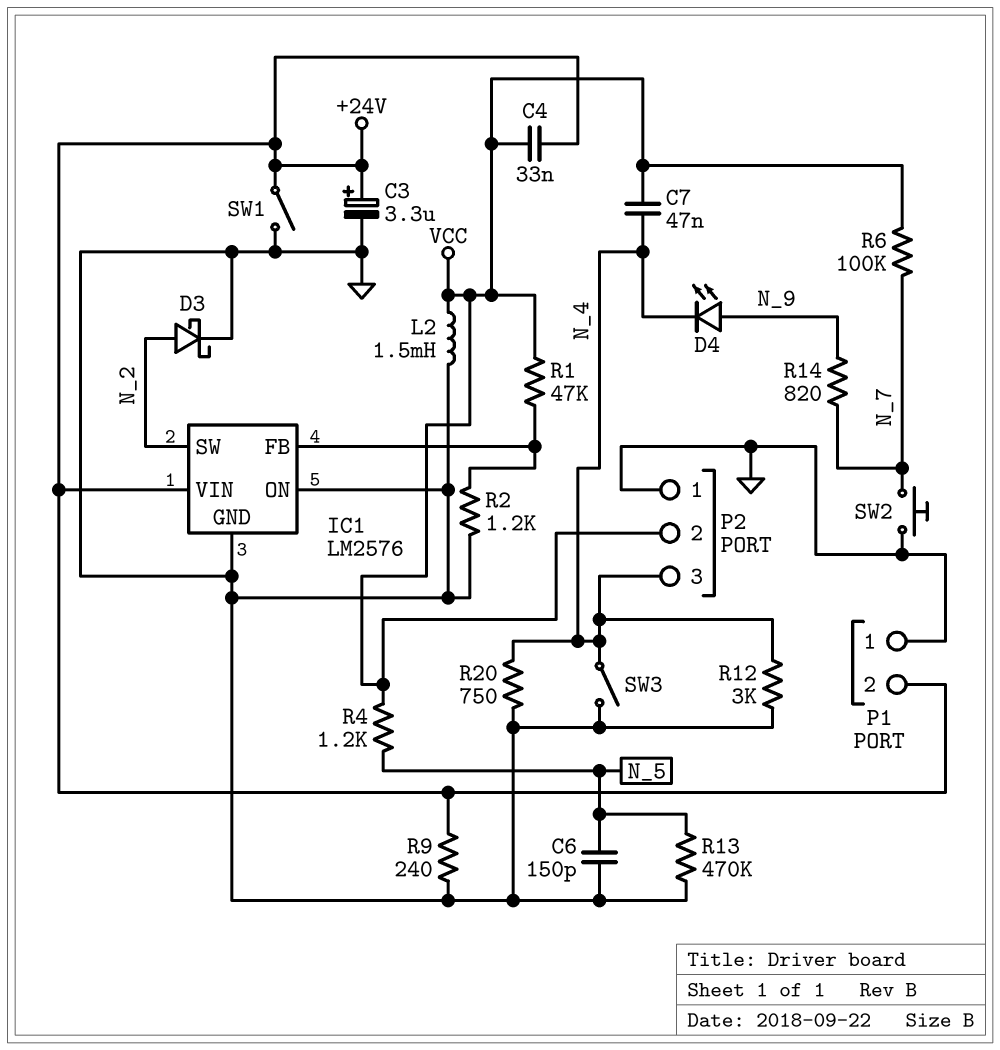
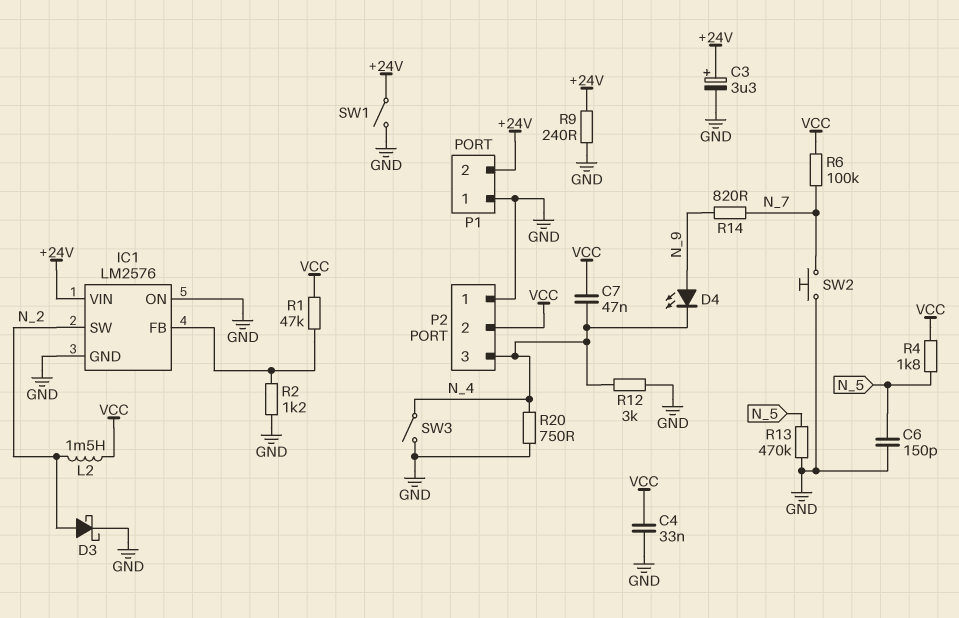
C4: 33nF (+24V, VCC) -> 33nF (GND, VCC)
L2: 1.5mH (GND, VCC) -> 1.5mH (N_2, VCC)
R4: 1.2k (N_5, VCC) -> 1.8k (N_5, VCC)

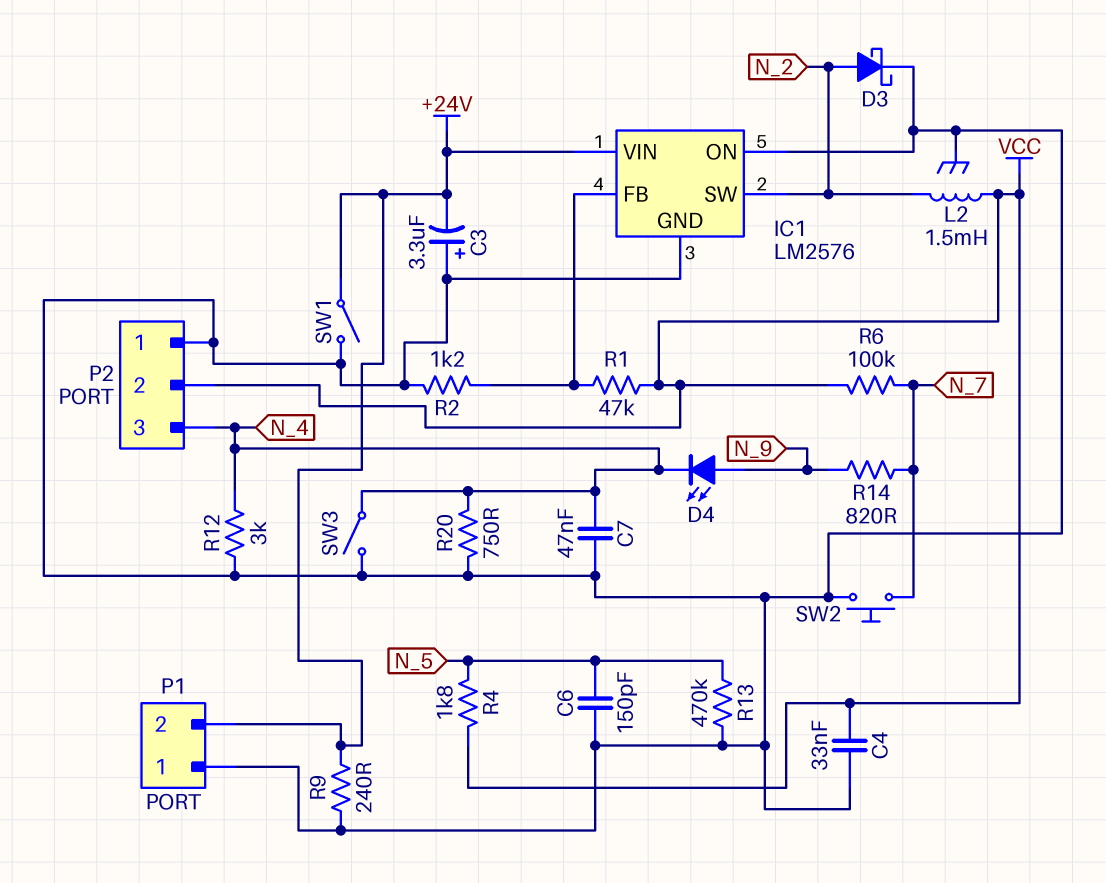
C3: 3.3uF (plus +24V, minus GND) -> 3.3uF (plus GND, minus +24V)
C7: 47nF (N_4, VCC) -> 47nF (GND, N_4)

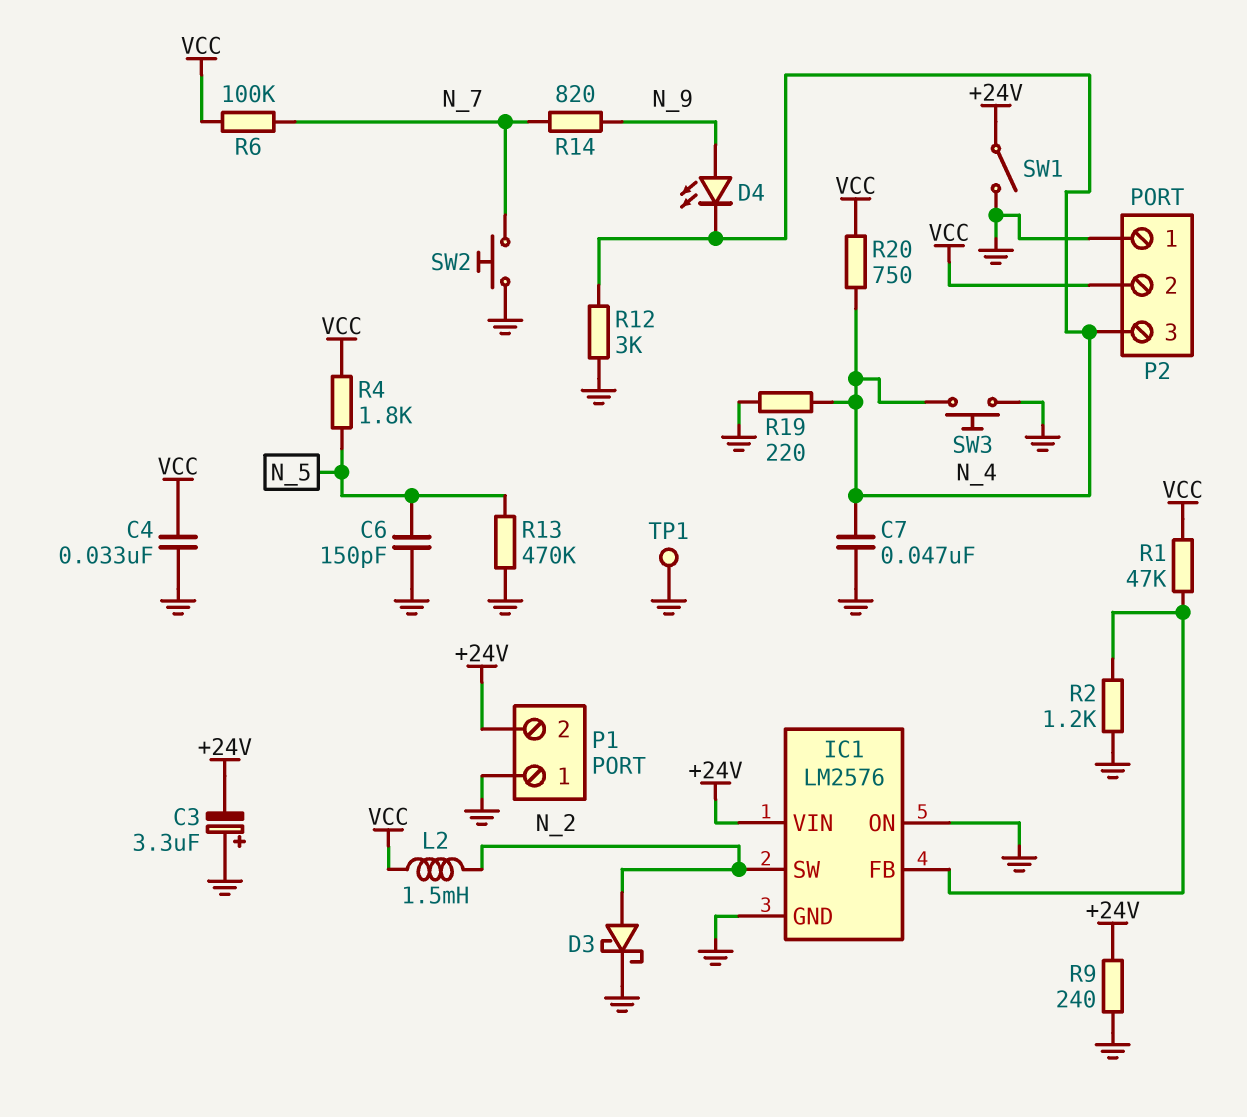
R19: none -> 220 (GND, N_4)
R20: 750 (GND, N_4) -> 750 (N_4, VCC)
SW3: switch (GND, N_4) -> button (GND, N_4)
TP1: none -> test point (GND)

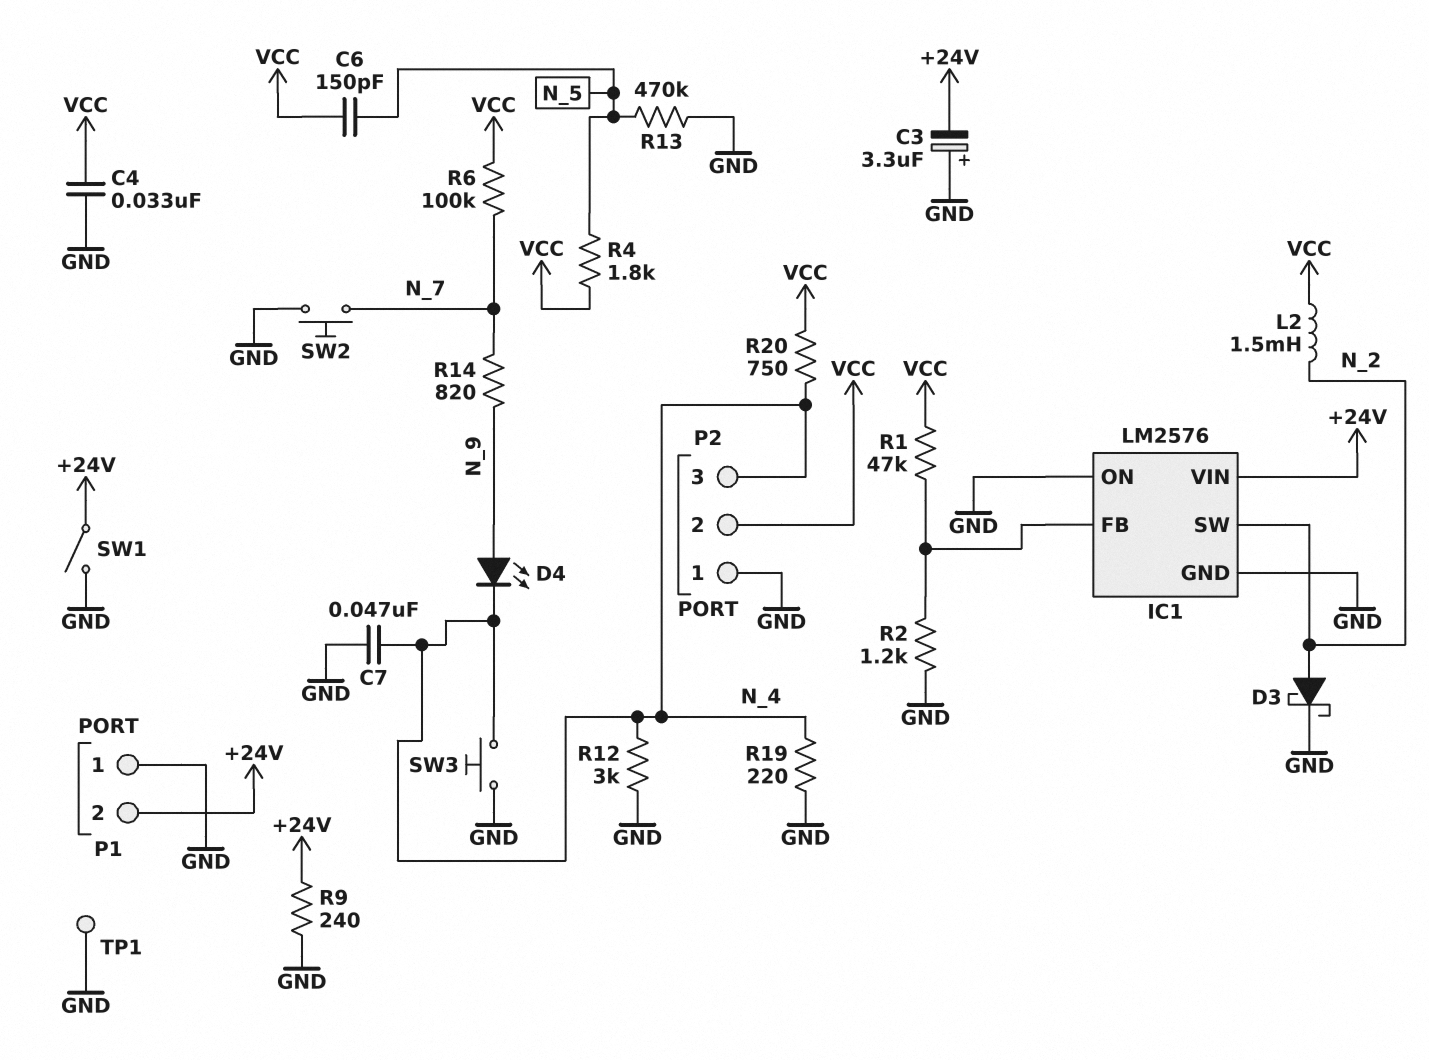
C6: 150pF (GND, N_5) -> 150pF (N_5, VCC)

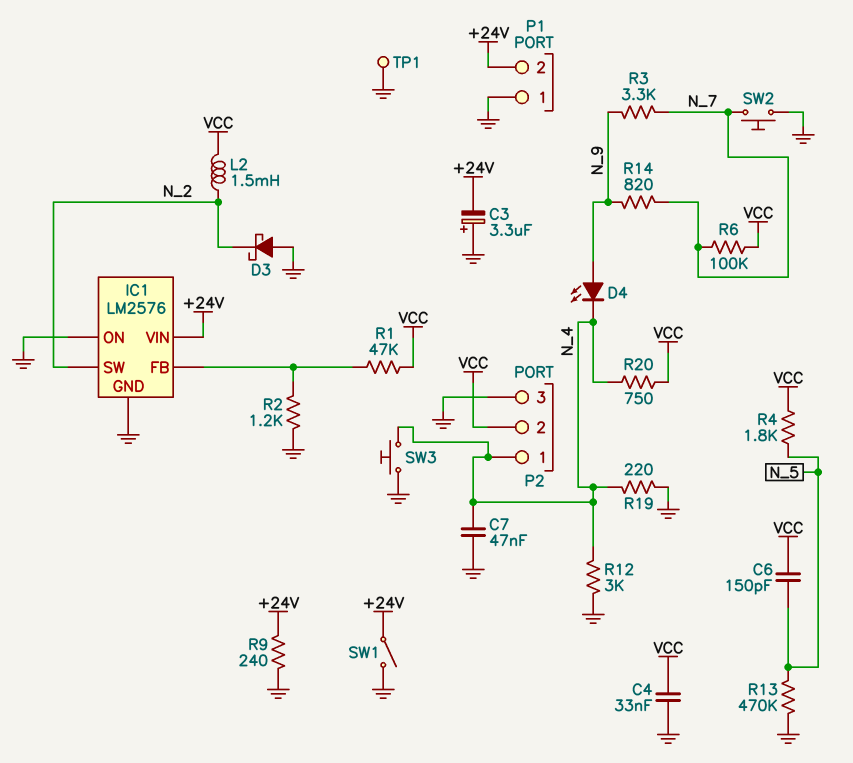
D3: schottky (A N_2, K GND) -> schottky (A GND, K N_2)
P2 pin 1: GND -> N_4
P2 pin 3: N_4 -> GND
R3: none -> 3.3k (N_7, N_9)

